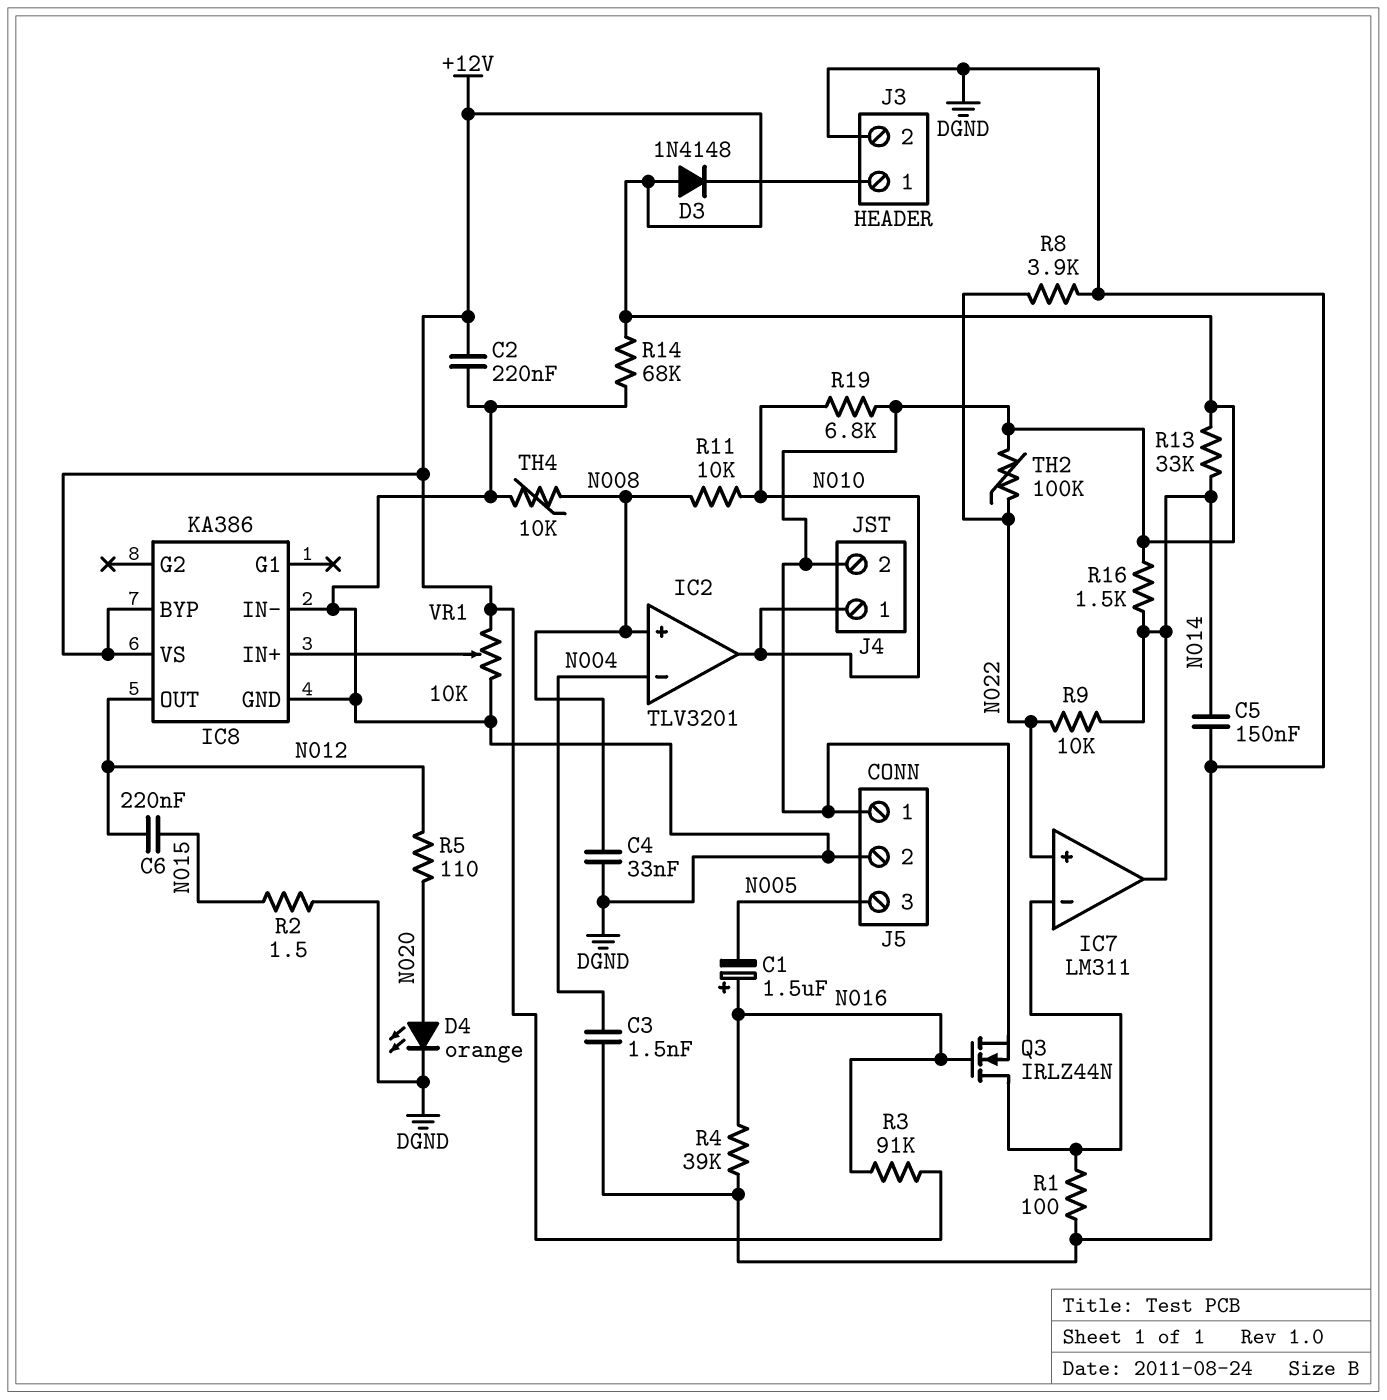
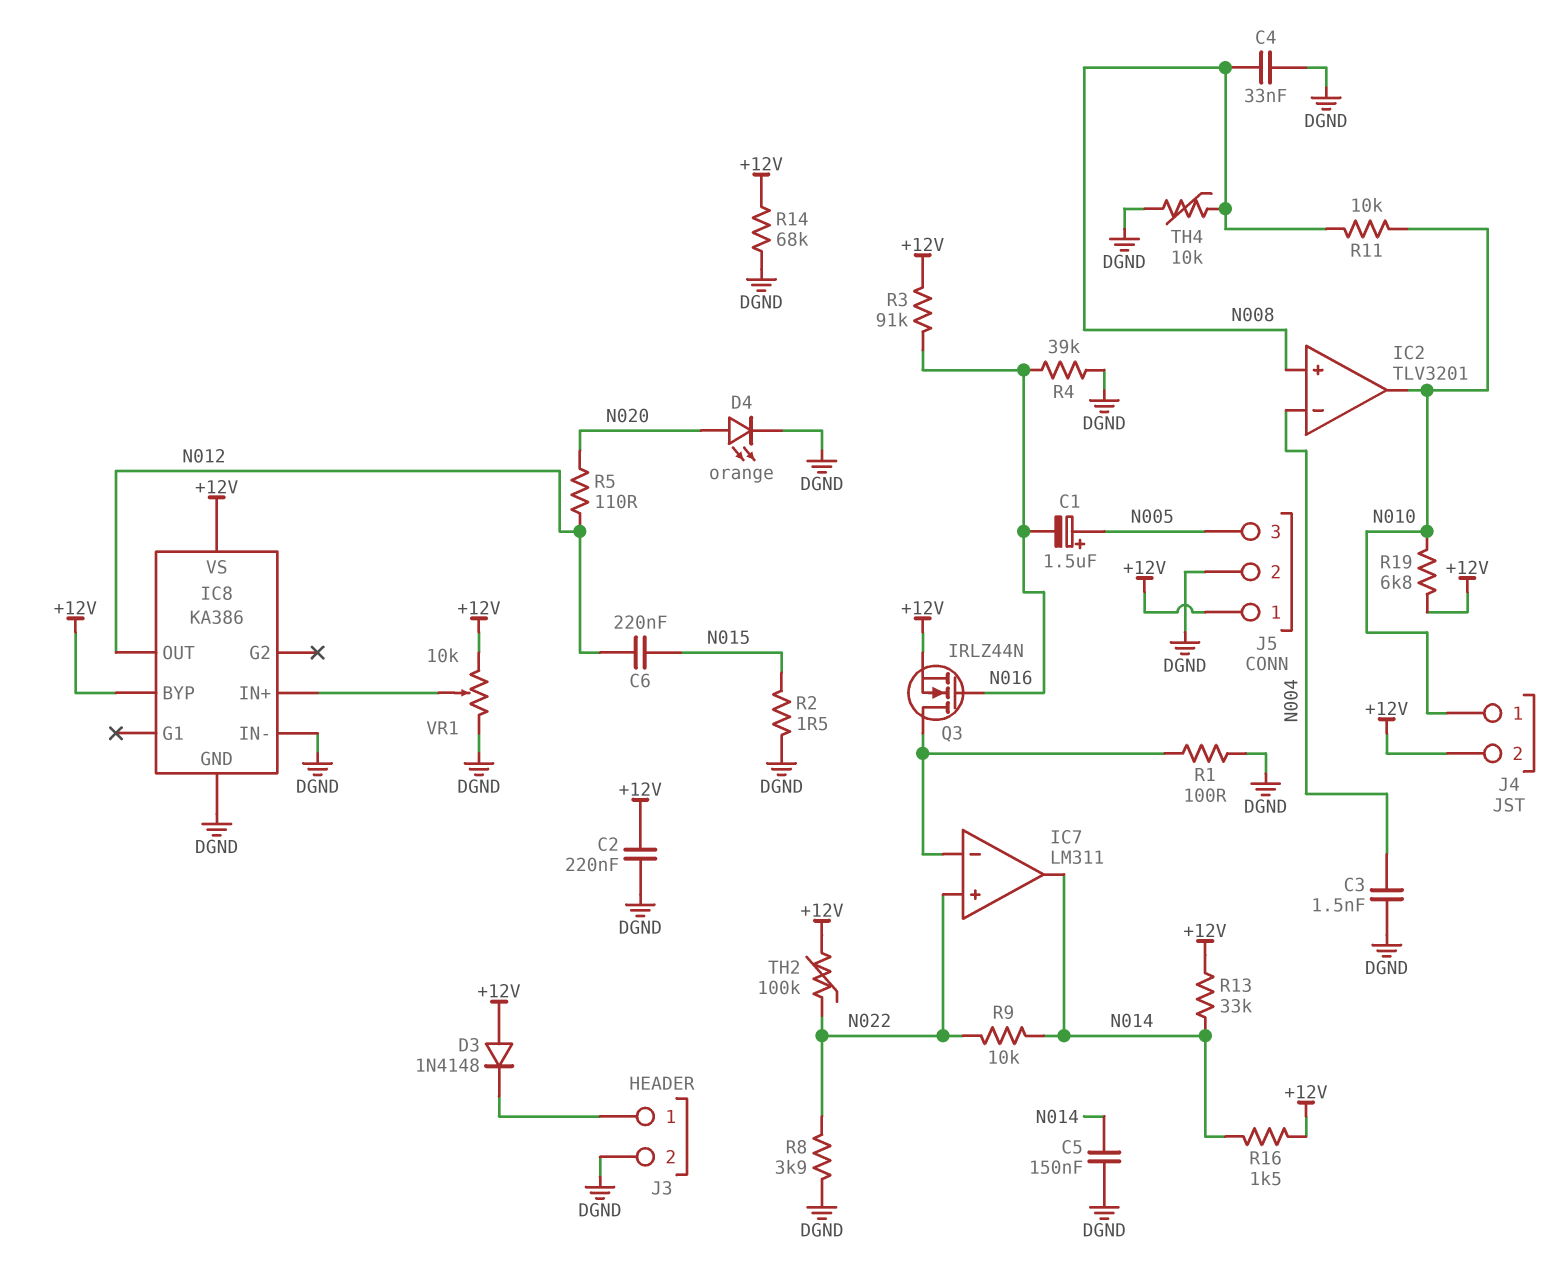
C1: 1.5uF (plus N016, minus N005) -> 1.5uF (plus N005, minus N016)

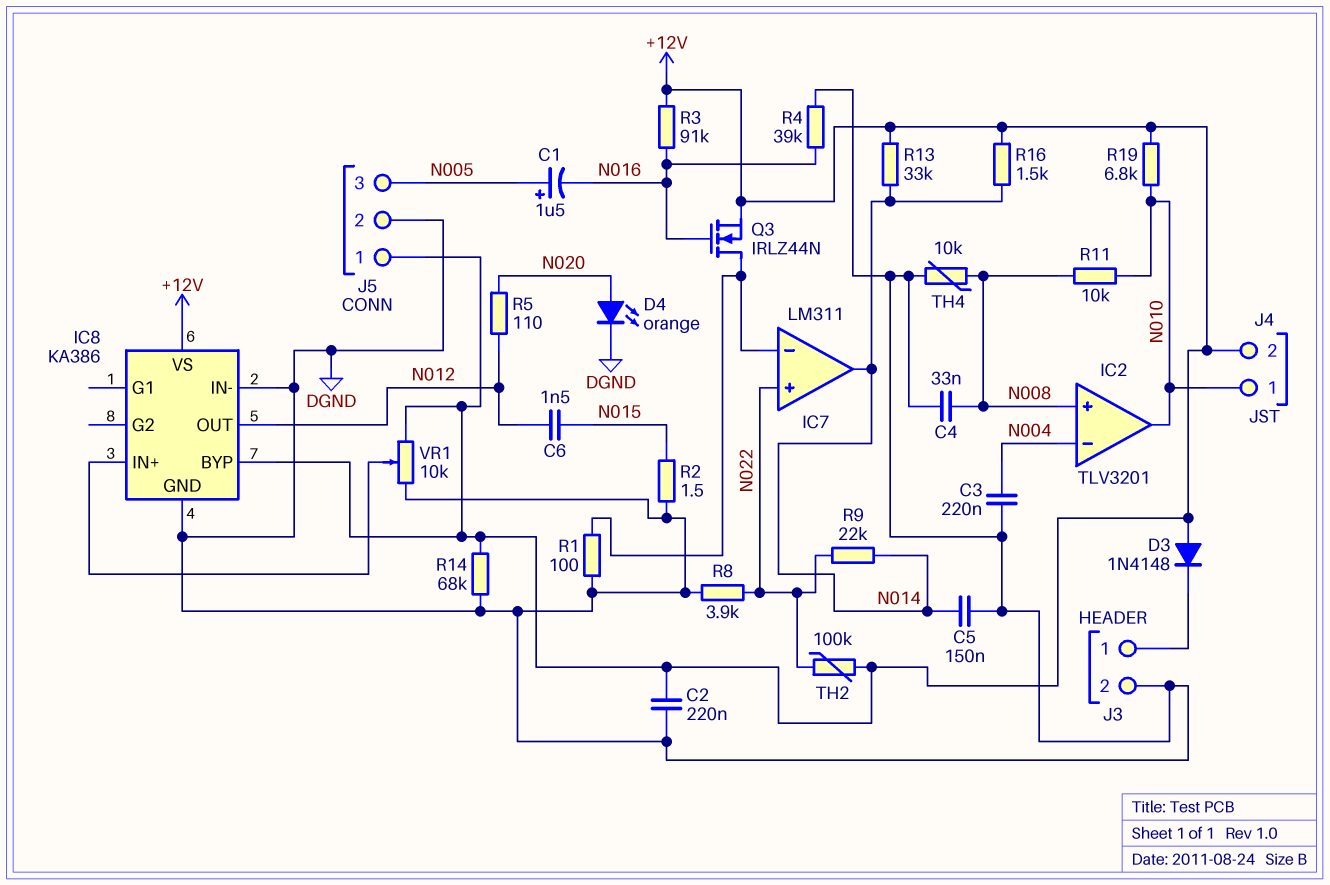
C3: 1.5nF (DGND, N004) -> 220nF (DGND, N004)
C6: 220nF (N012, N015) -> 1.5nF (N012, N015)
R9: 10k (N014, N022) -> 22k (N014, N022)

